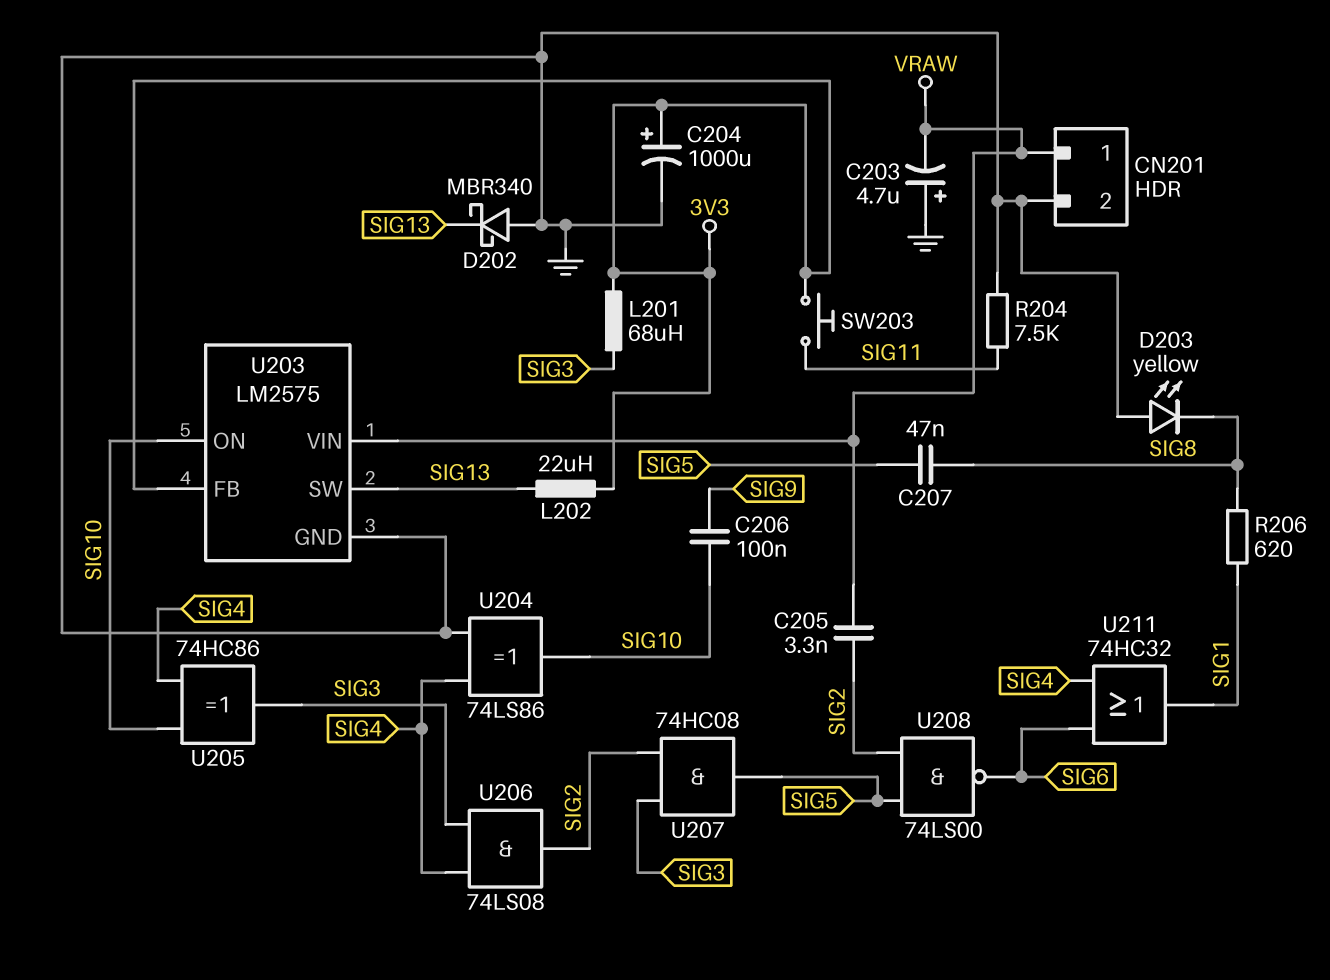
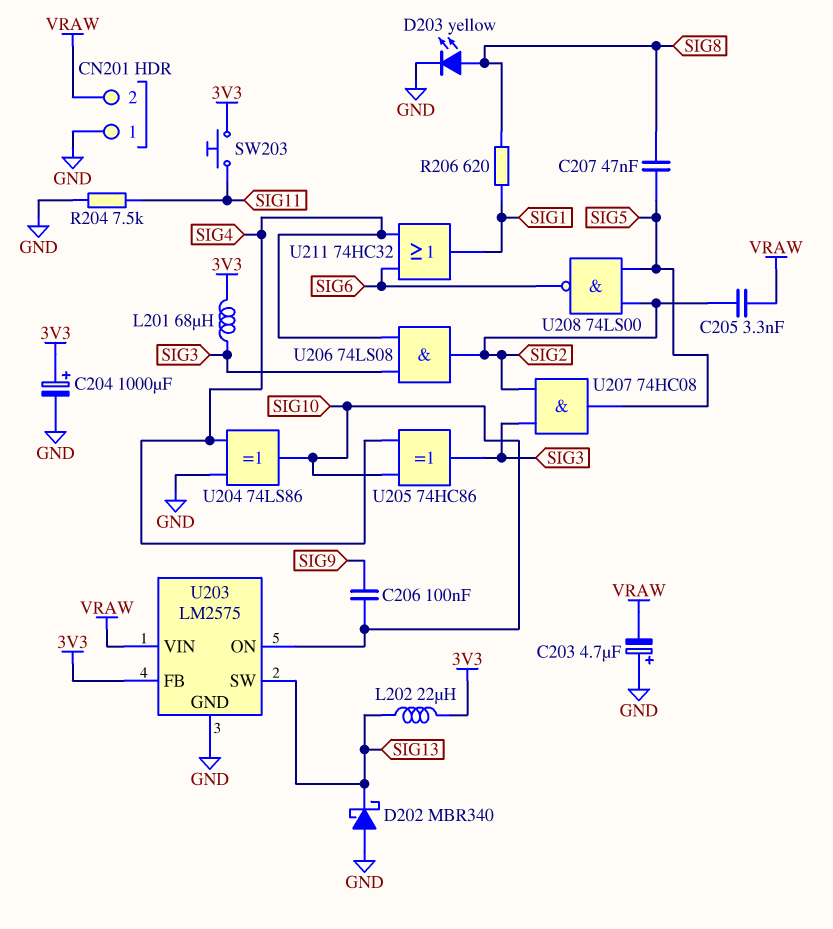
CN201 pin 1: VRAW -> GND
CN201 pin 2: GND -> VRAW
D203: LED yellow (A GND, K SIG8) -> LED yellow (A SIG8, K GND)

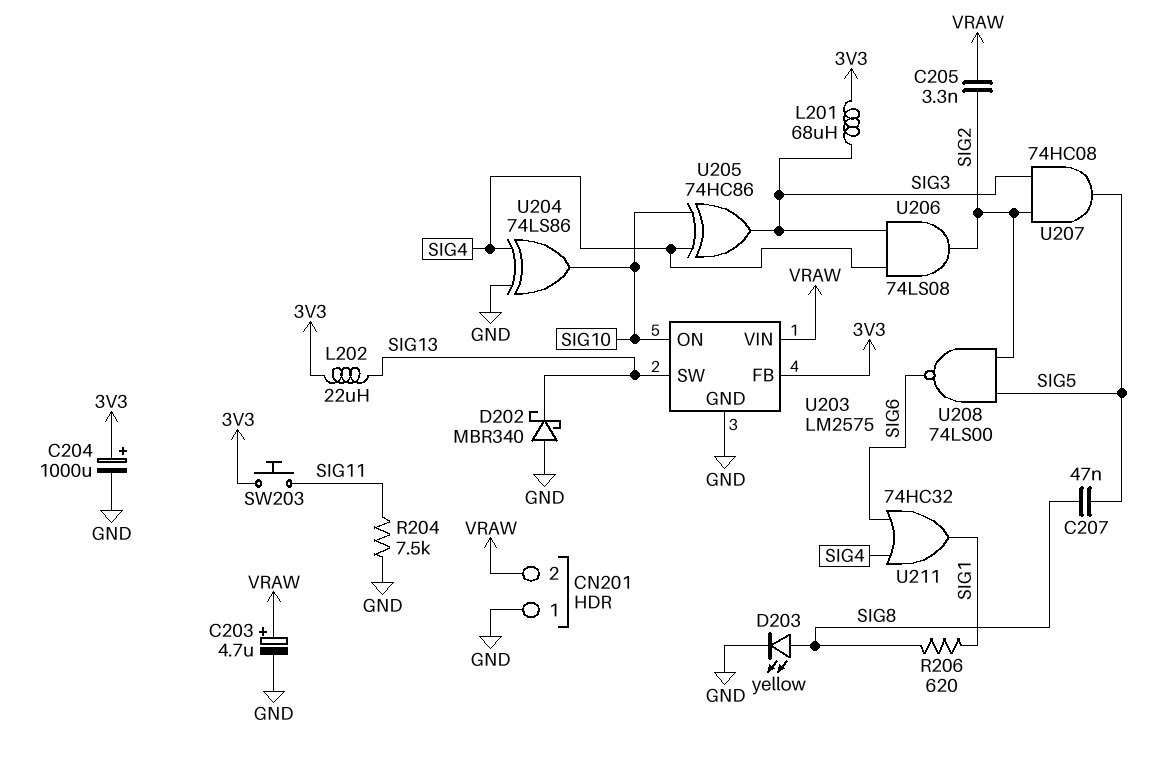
C203: 4.7uF (plus GND, minus VRAW) -> 4.7uF (plus VRAW, minus GND)
C206: 100nF (SIG9, SIG10) -> none

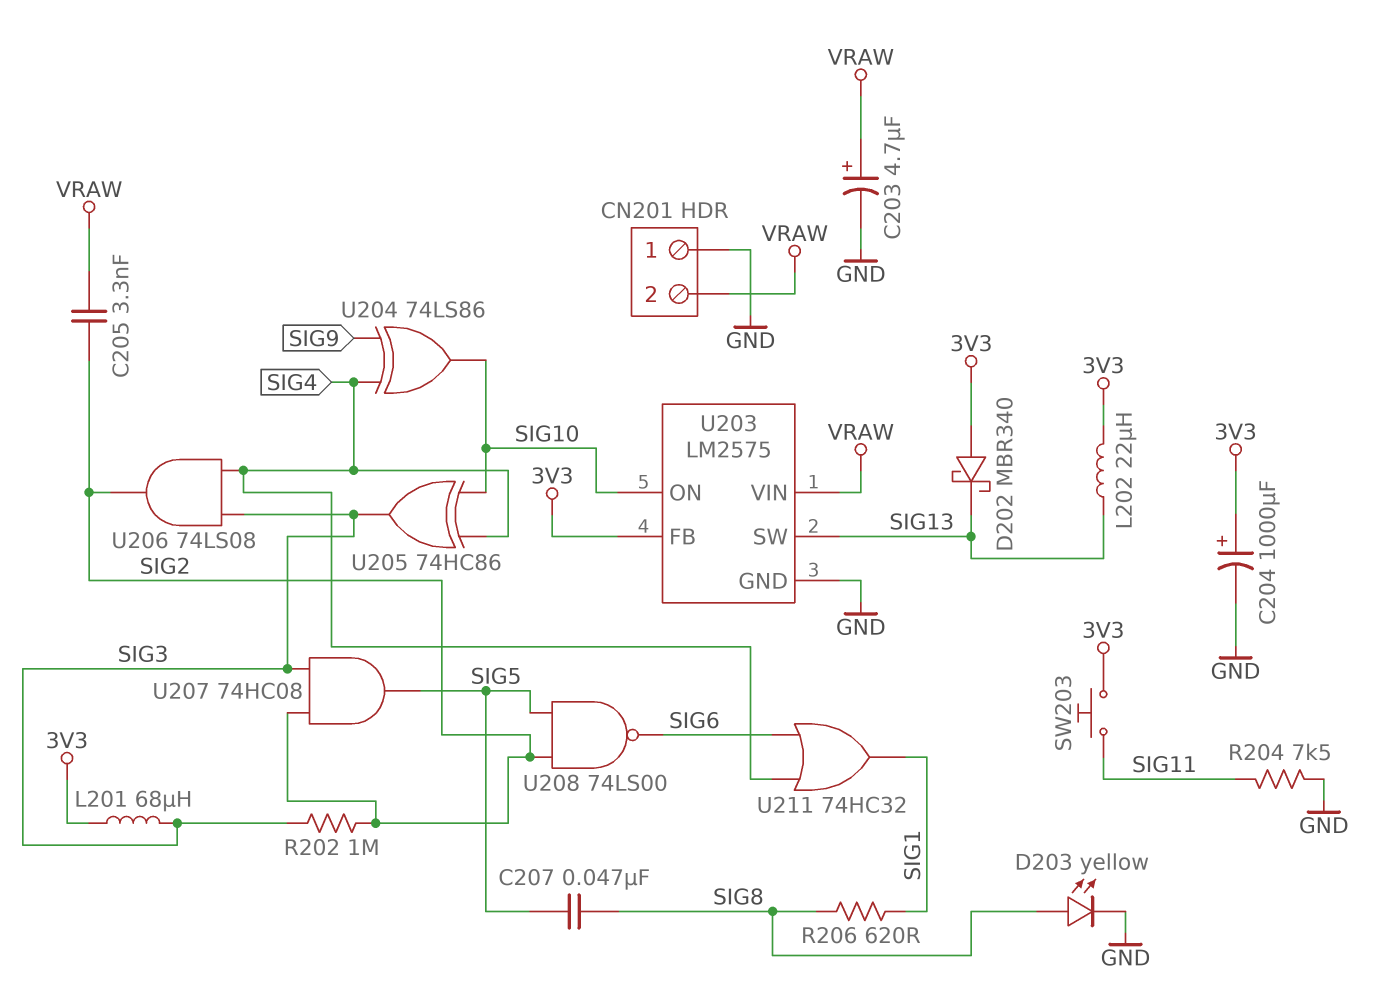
D202: schottky MBR340 (A GND, K SIG13) -> schottky MBR340 (A 3V3, K SIG13)
R202: none -> 1M (SIG2, SIG3)
U204: XOR 74LS86 (in GND, in SIG4, out SIG10) -> XOR 74LS86 (in SIG4, in SIG9, out SIG10)

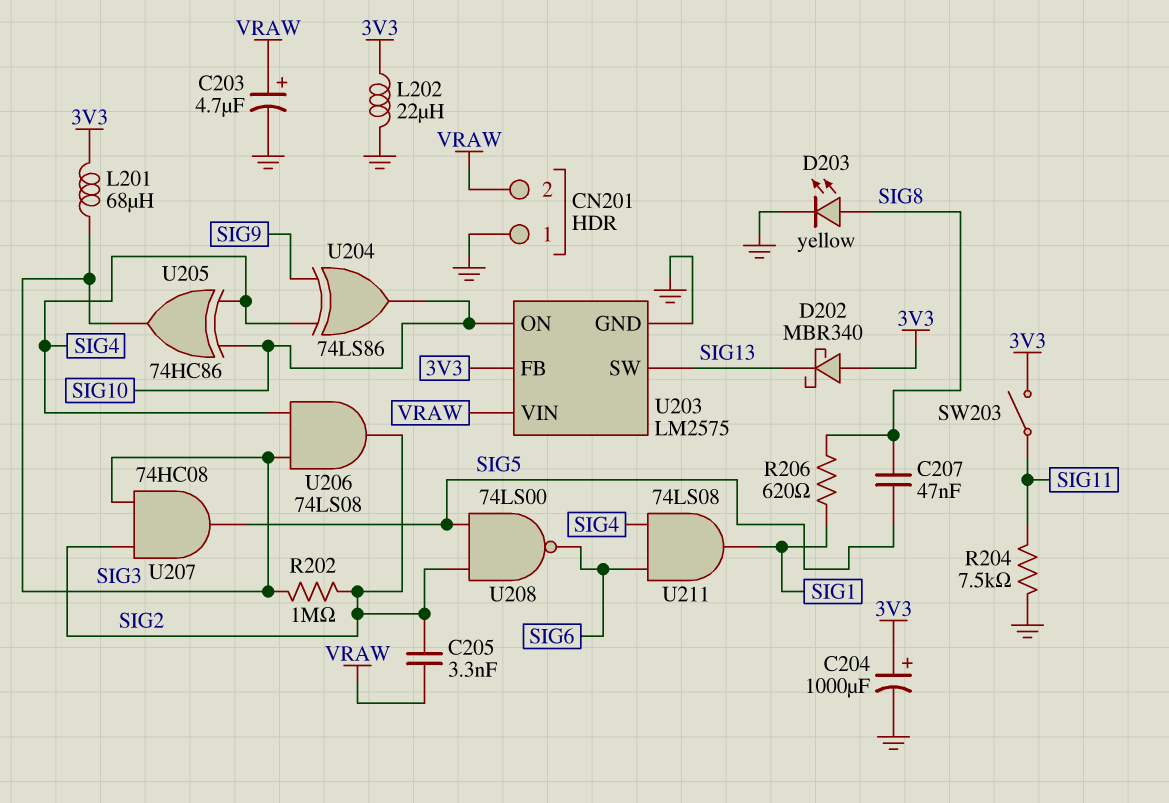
L202: 22uH (3V3, SIG13) -> 22uH (3V3, GND)
SW203: button (3V3, SIG11) -> switch (3V3, SIG11)
U211: OR 74HC32 (in SIG4, in SIG6, out SIG1) -> AND 74LS08 (in SIG4, in SIG6, out SIG1)

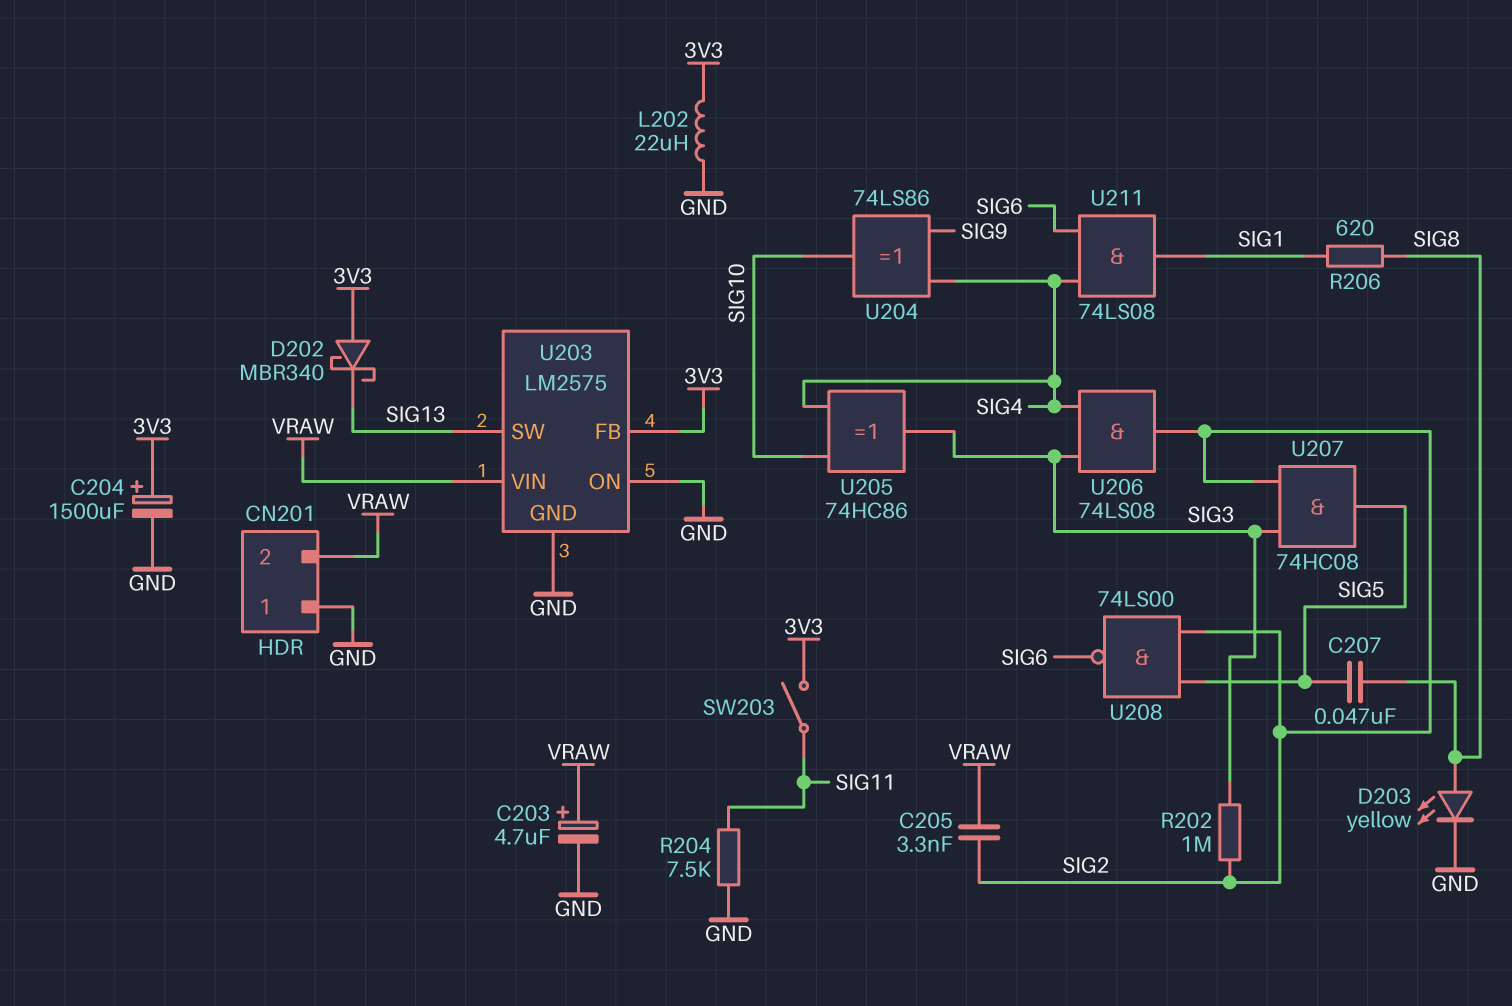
C204: 1000uF (plus 3V3, minus GND) -> 1500uF (plus 3V3, minus GND)
L201: 68uH (3V3, SIG3) -> none
U203 pin ON: SIG10 -> GND

